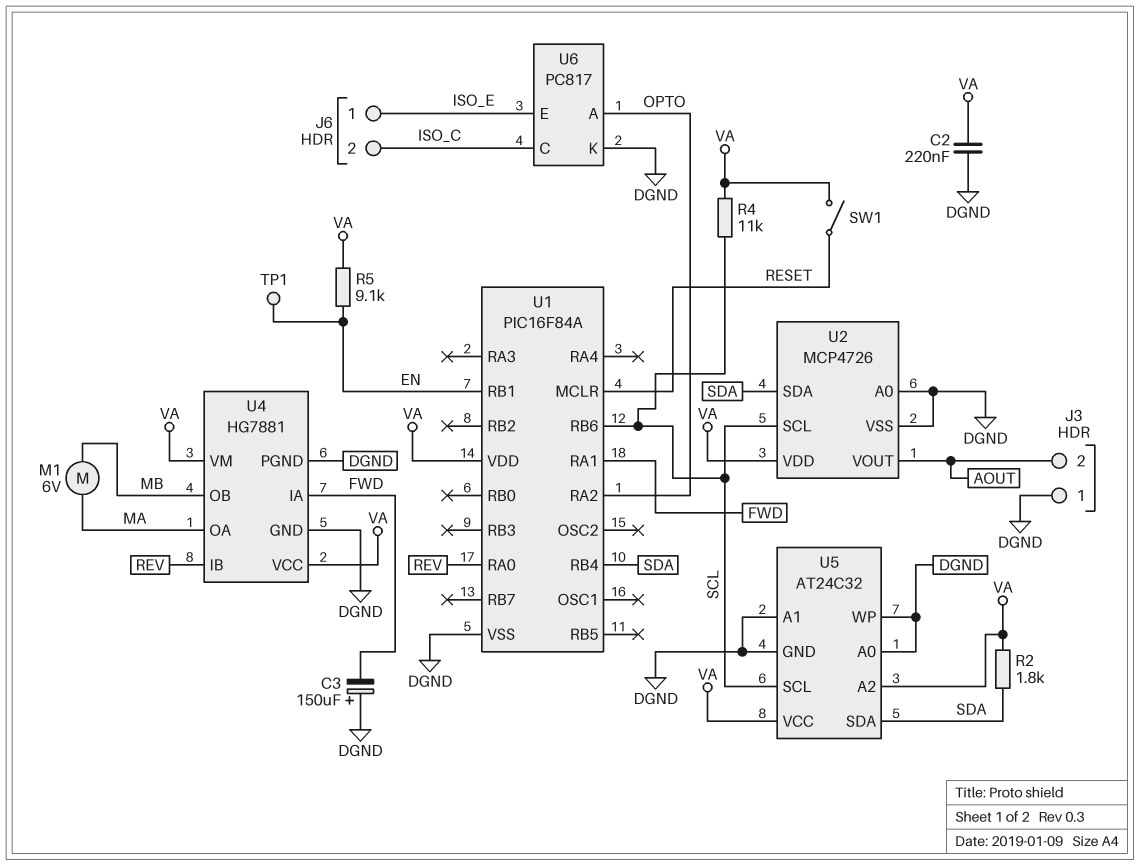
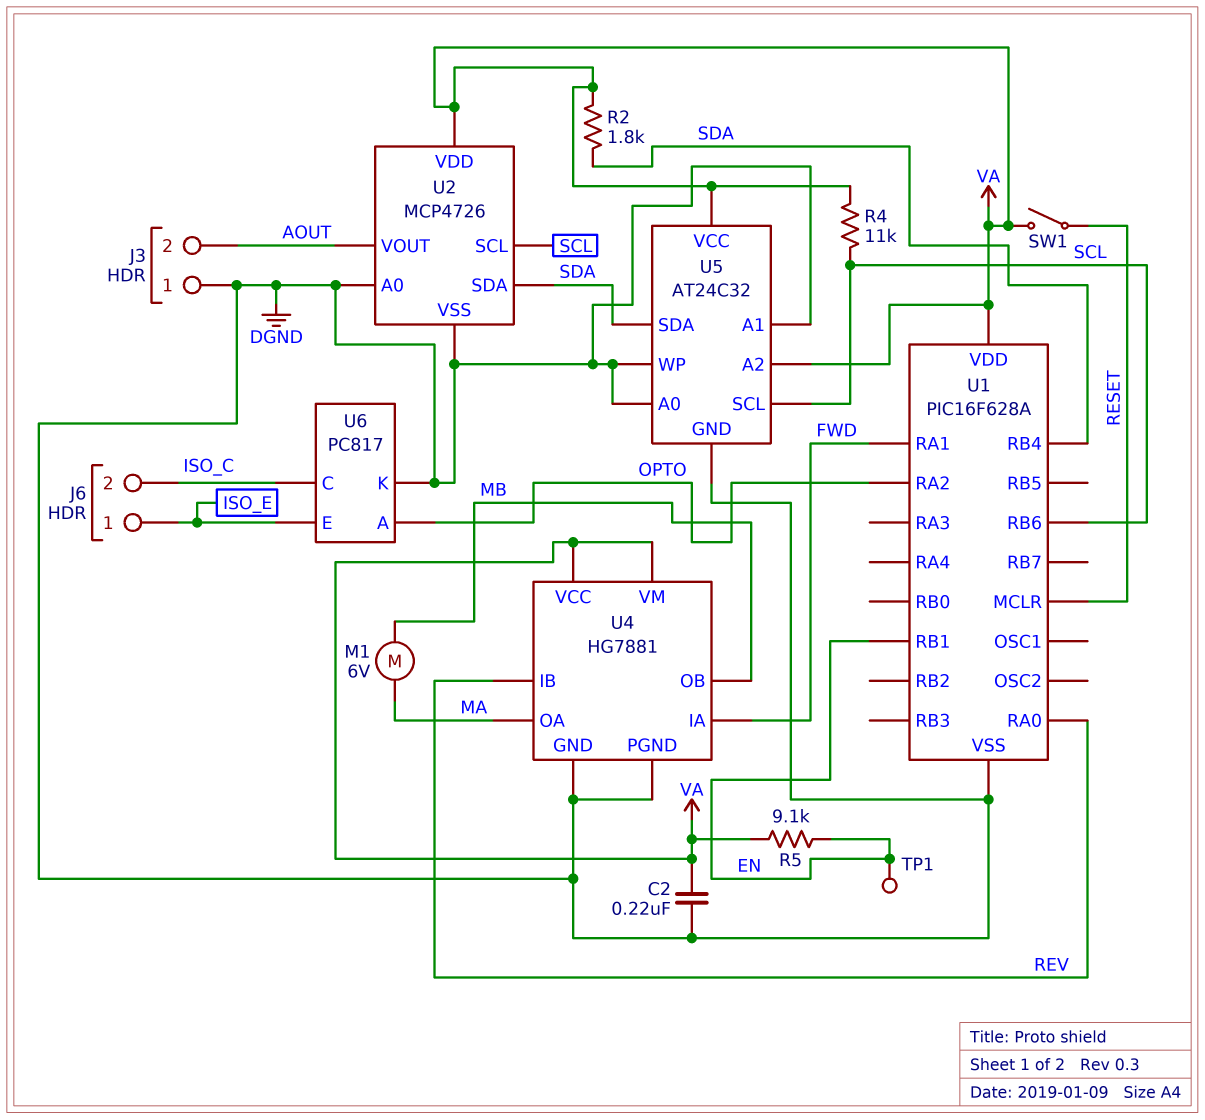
C3: 150uF (plus DGND, minus FWD) -> none
U1: PIC16F84A -> PIC16F628A

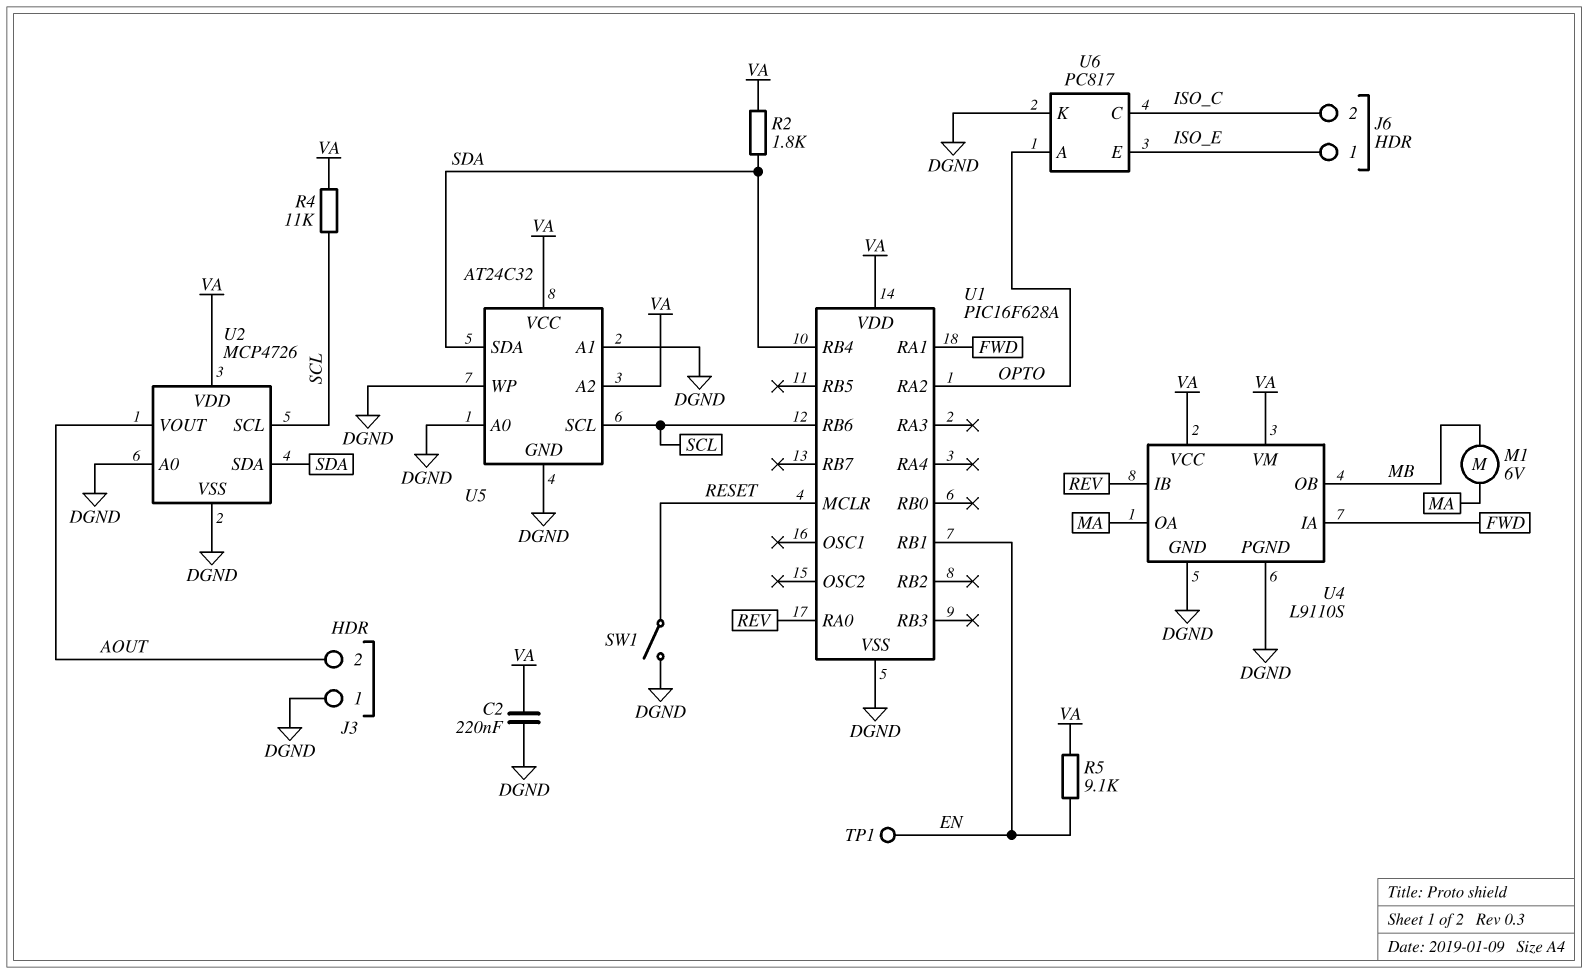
SW1: switch (RESET, VA) -> switch (DGND, RESET)
U4: HG7881 -> L9110S

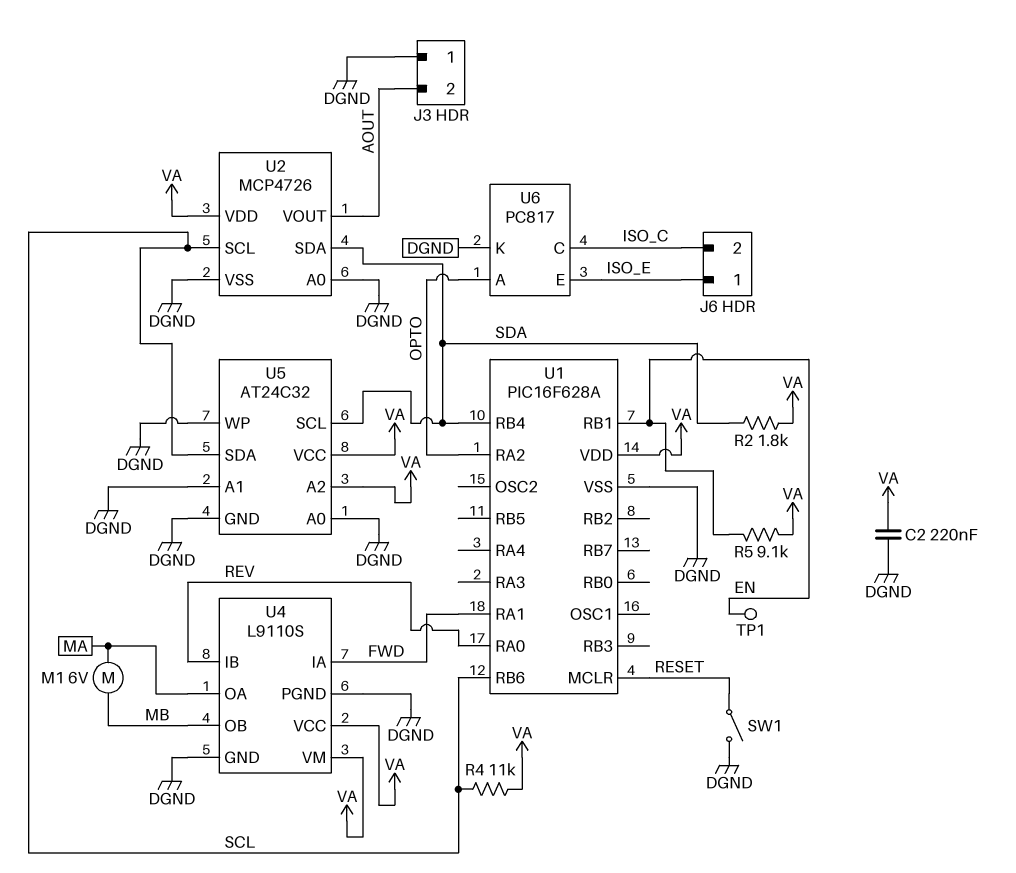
U5 pin SCL: SCL -> SDA
U5 pin SDA: SDA -> SCL

